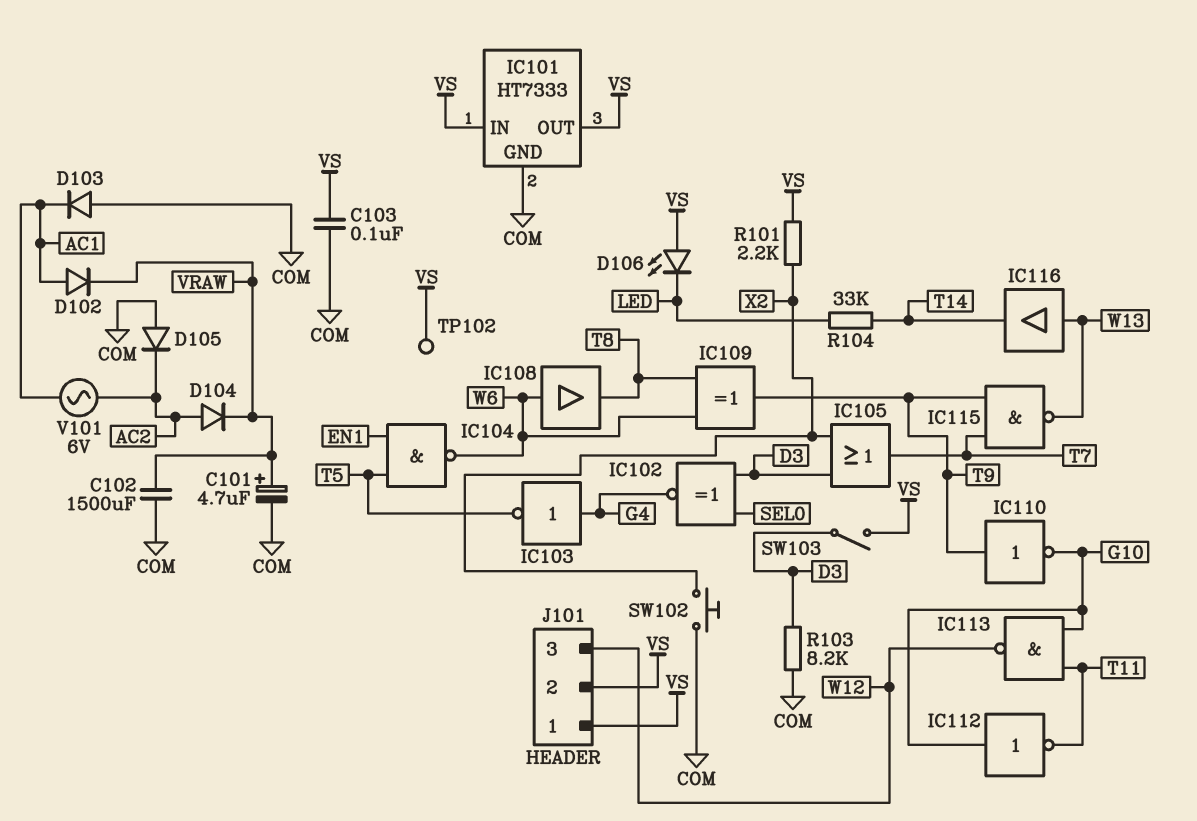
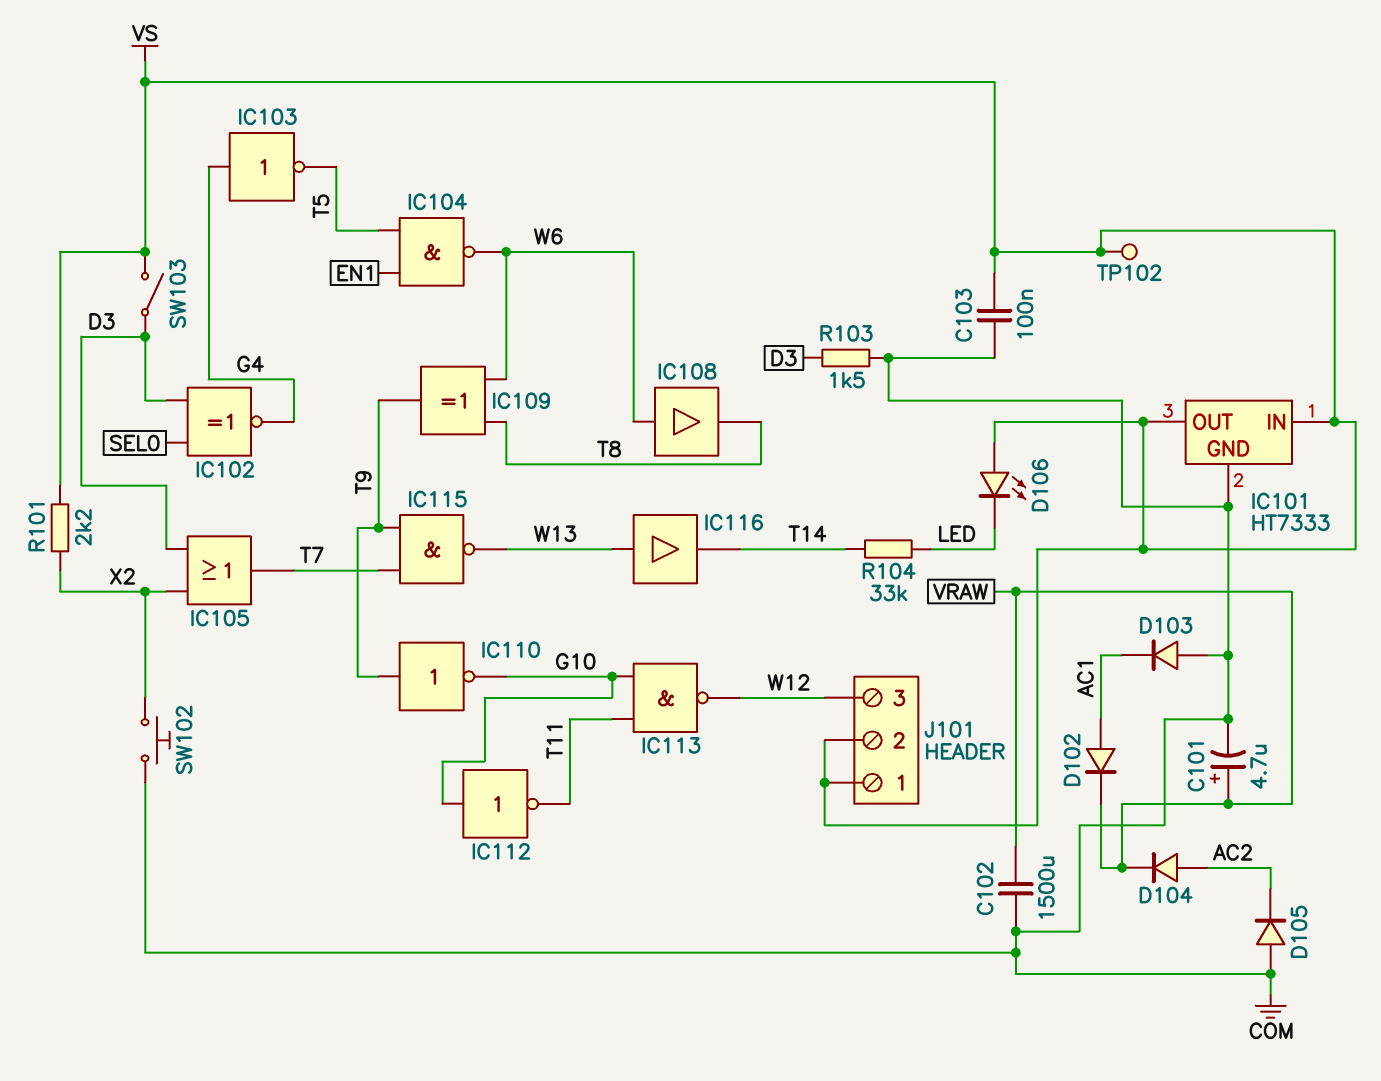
R103: 8.2k (COM, D3) -> 1.5k (COM, D3)
V101: AC 6V (AC1, AC2) -> none

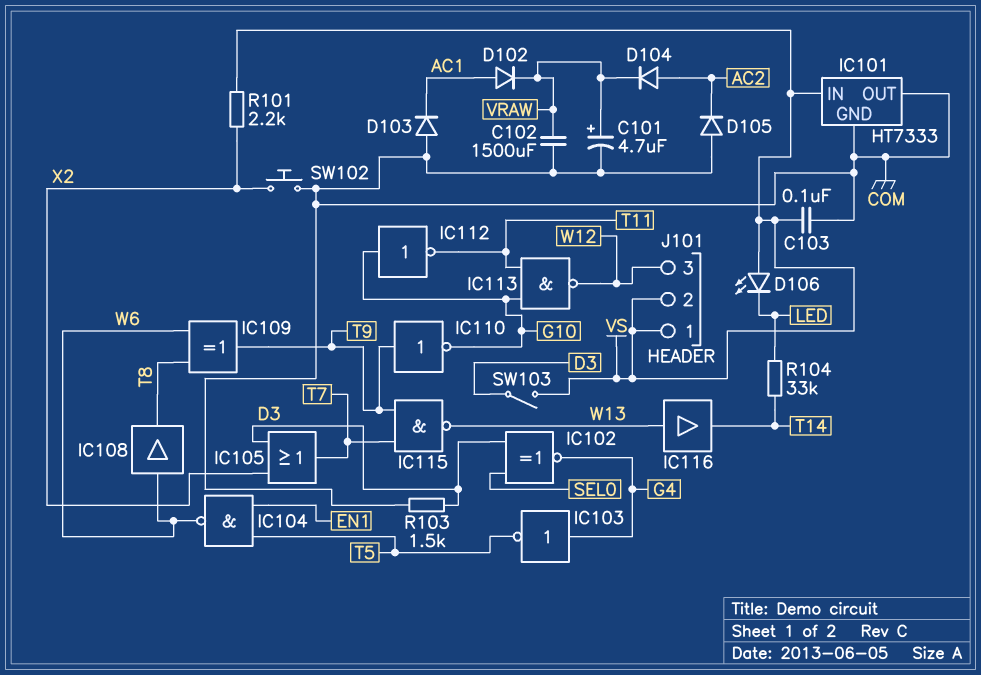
IC101 pin OUT: VS -> COM
TP102: test point (VS) -> none

